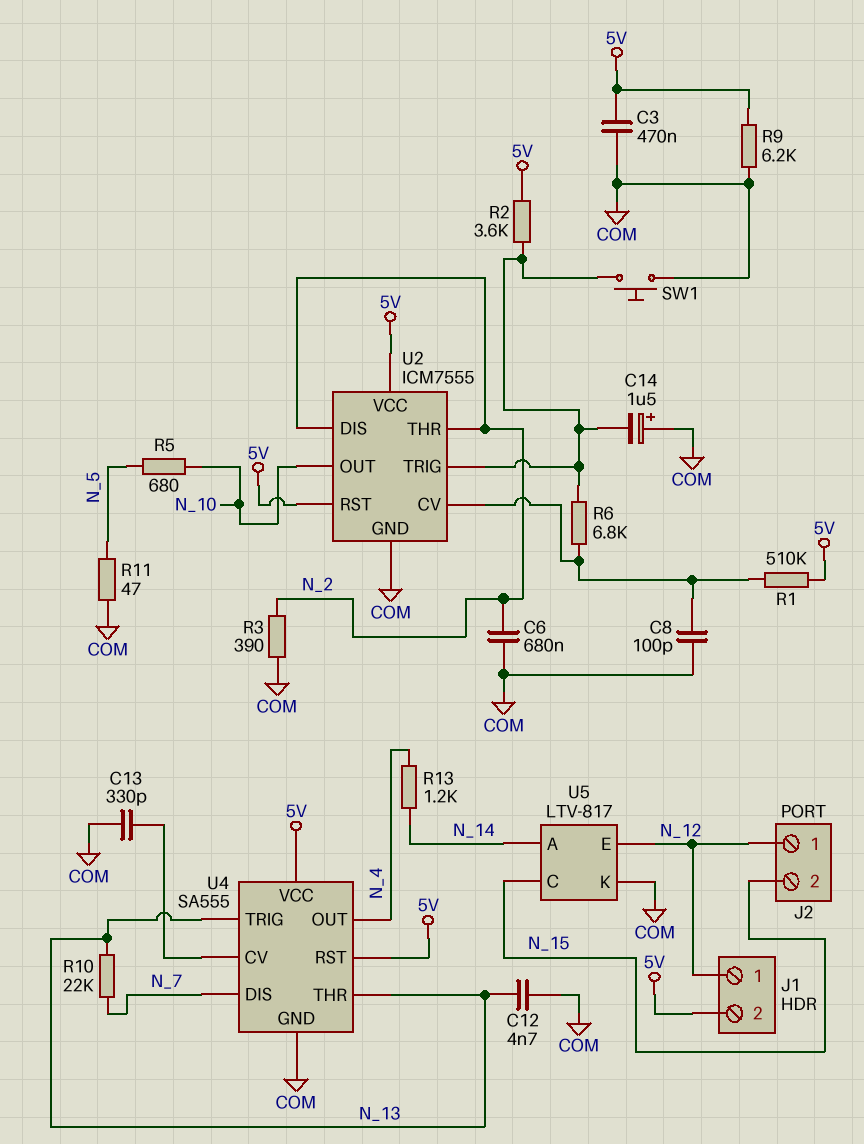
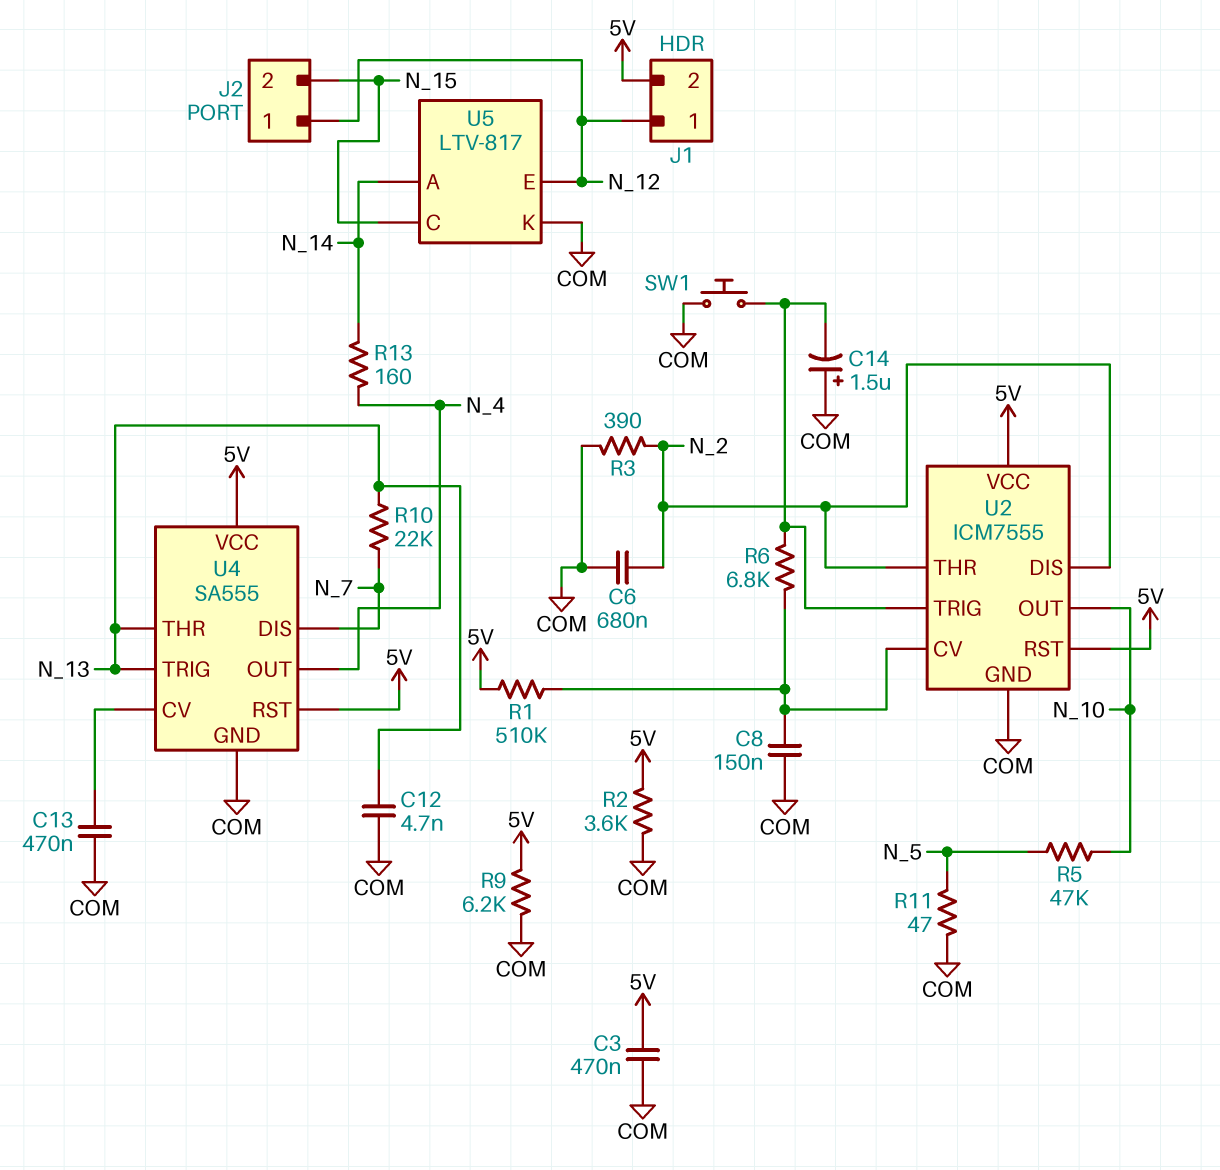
C8: 100pF (COM, U2/CV) -> 150nF (COM, U2/CV)
C13: 330pF (COM, U4/CV) -> 470nF (COM, U4/CV)
R2: 3.6k (5V, U2/TRIG) -> 3.6k (5V, COM)
R5: 680 (N_5, N_10) -> 47k (N_5, N_10)
R13: 1.2k (N_4, N_14) -> 160 (N_4, N_14)

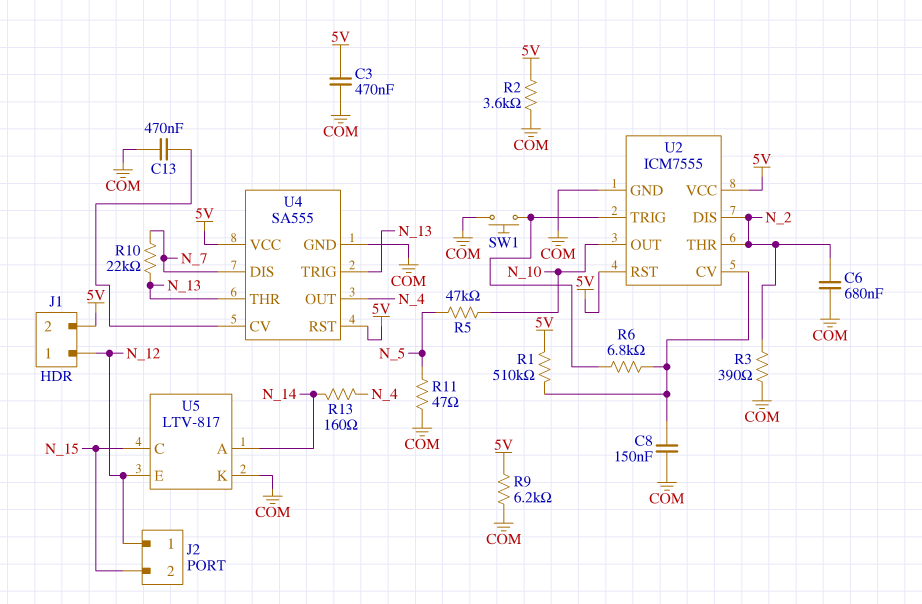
C12: 4.7nF (COM, N_13) -> none
C14: 1.5uF (plus COM, minus U2/TRIG) -> none

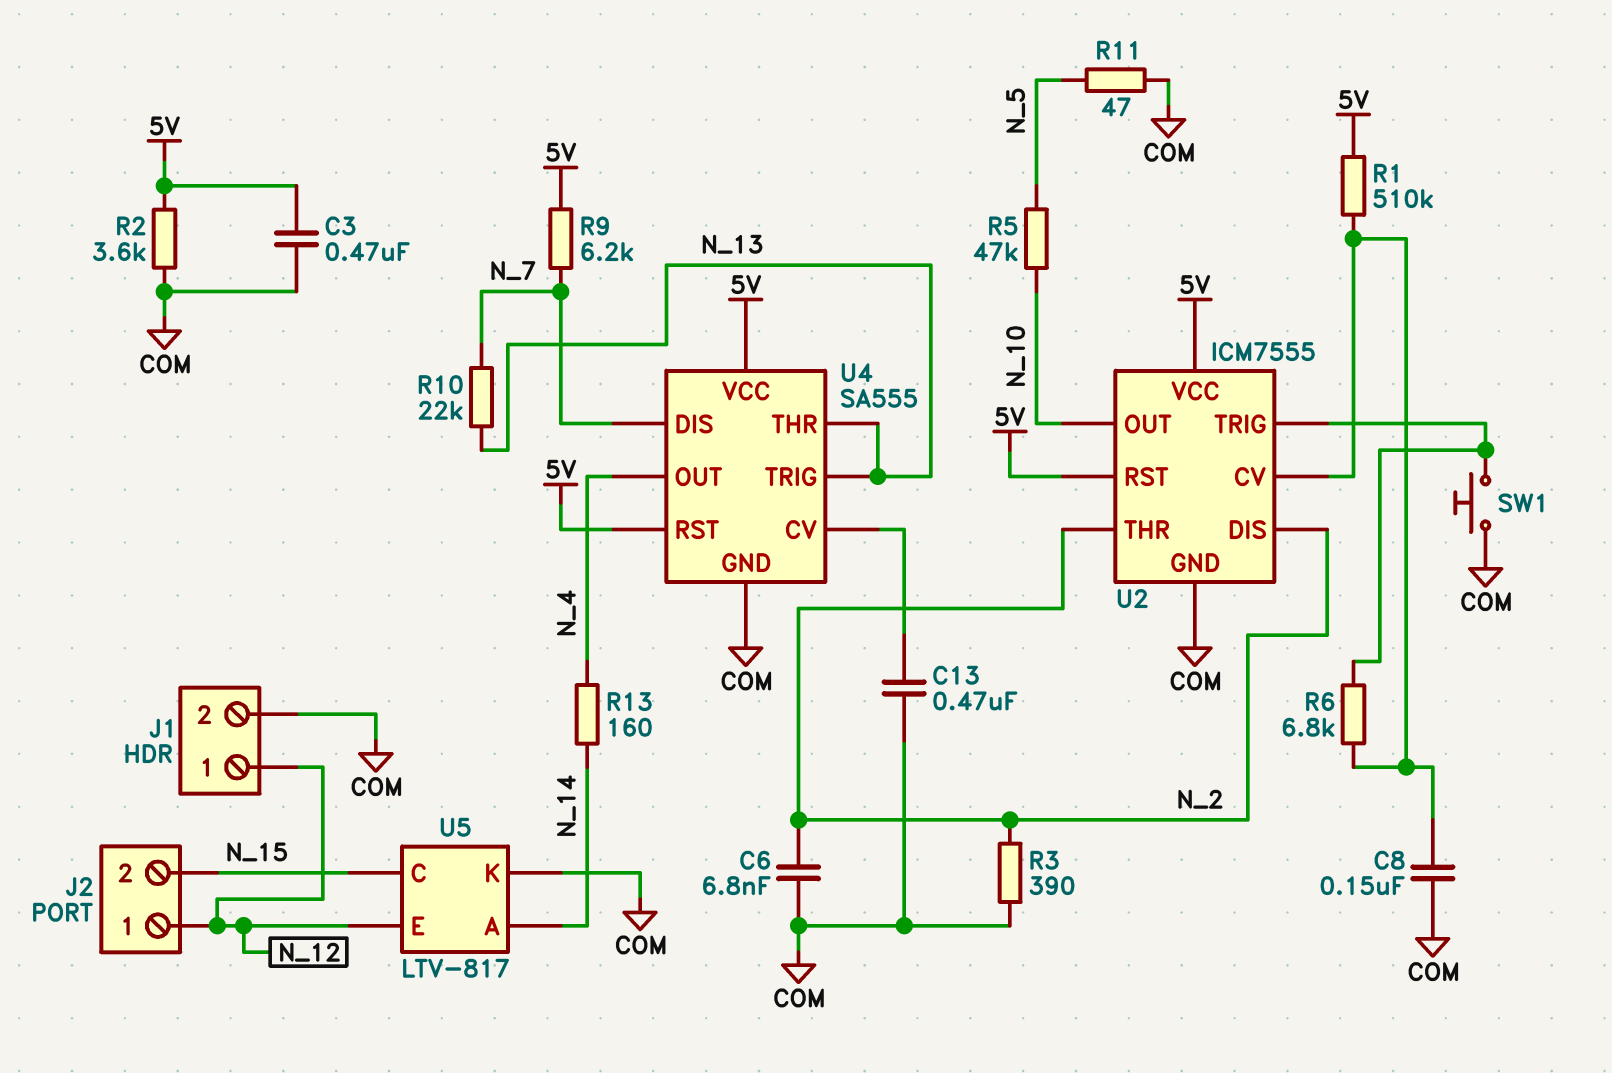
C6: 680nF (COM, N_2) -> 6.8nF (COM, N_2)
J1 pin 2: 5V -> COM
R9: 6.2k (5V, COM) -> 6.2k (5V, N_7)

